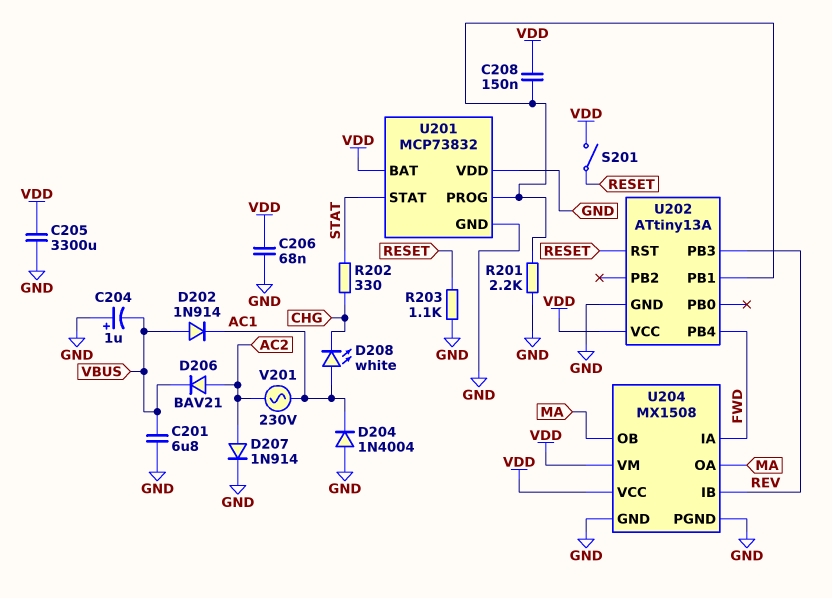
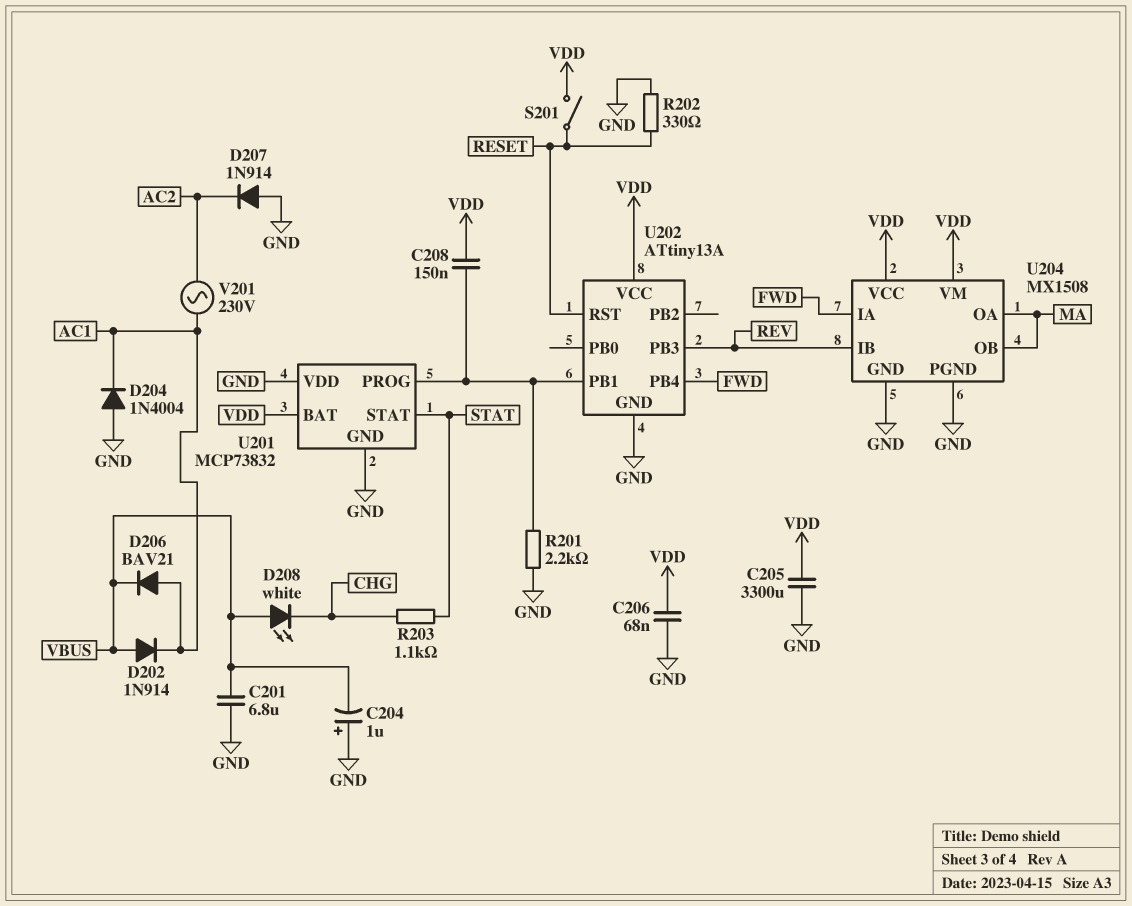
D206: diode BAV21 (A AC2, K VBUS) -> diode BAV21 (A AC1, K VBUS)
D207: diode 1N914 (A AC2, K GND) -> diode 1N914 (A GND, K AC2)
D208: LED white (A AC1, K CHG) -> LED white (A VBUS, K CHG)
R202: 330 (CHG, STAT) -> 330 (GND, RESET)
R203: 1.1k (GND, RESET) -> 1.1k (CHG, STAT)

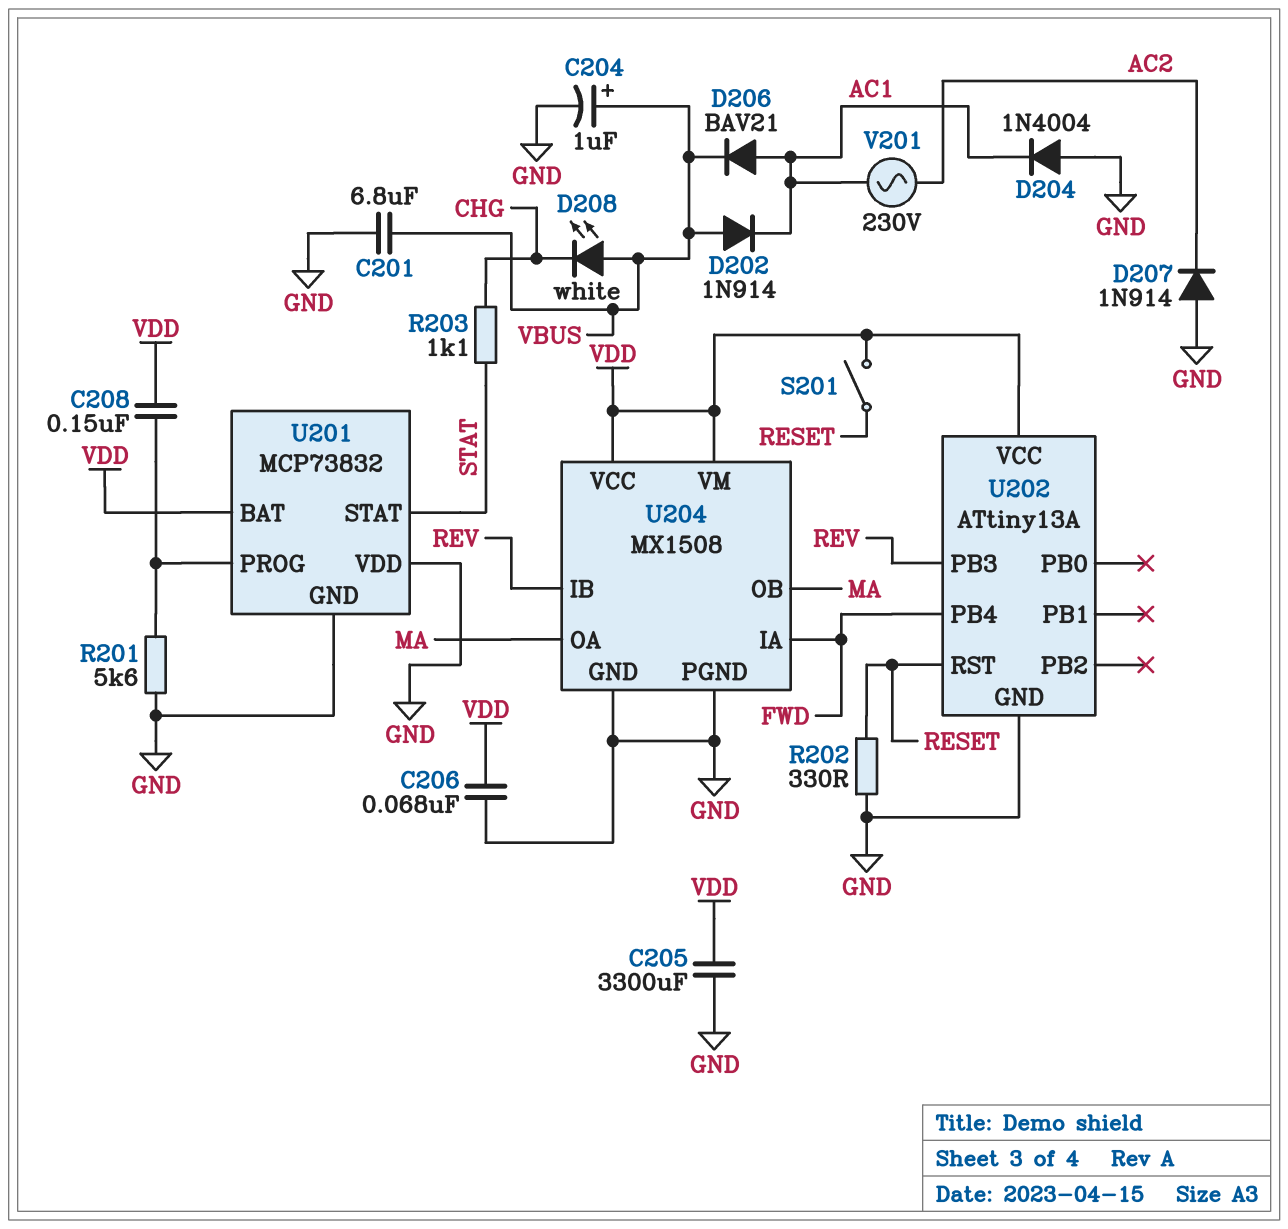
C204: 1uF (plus GND, minus VBUS) -> 1uF (plus VBUS, minus GND)
R201: 2.2k (GND, U201/PROG) -> 5.6k (GND, U201/PROG)
U202 pin PB1: U201/PROG -> none

